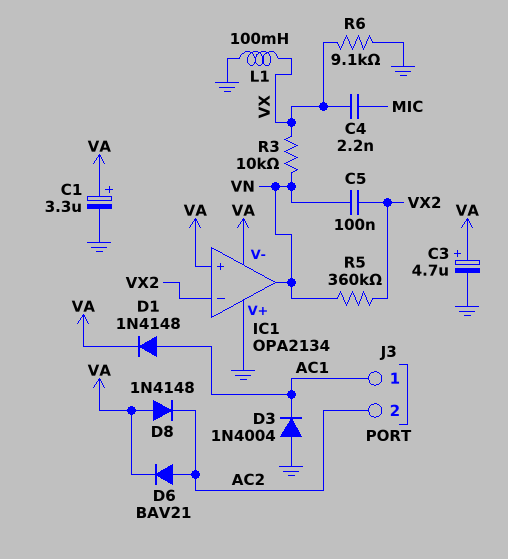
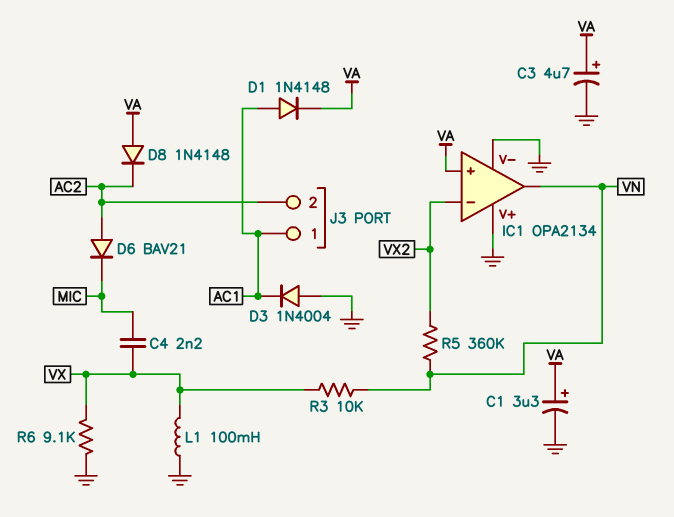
C5: 100nF (VN, VX2) -> none
D6: diode BAV21 (A AC2, K VA) -> diode BAV21 (A AC2, K MIC)
IC1 pin V-: VA -> GND

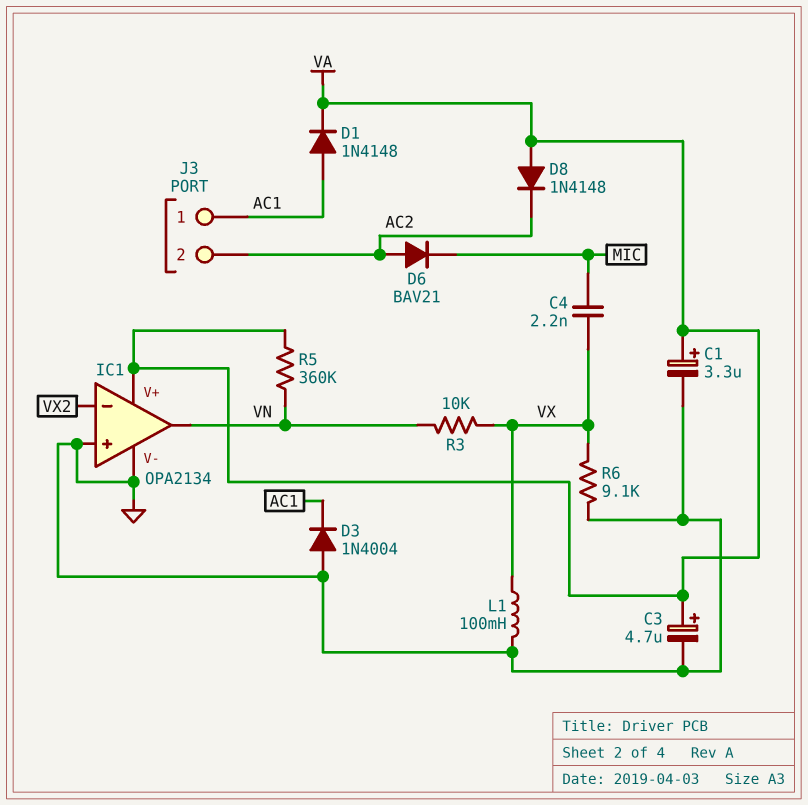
IC1 pin V+: GND -> VA
IC1 pin in+: VA -> GND
R5: 360k (VN, VX2) -> 360k (VA, VN)

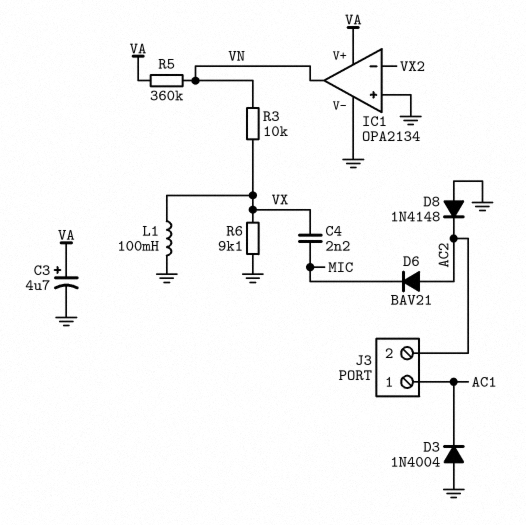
C1: 3.3uF (plus VA, minus GND) -> none
D1: diode 1N4148 (A AC1, K VA) -> none
D8: diode 1N4148 (A VA, K AC2) -> diode 1N4148 (A GND, K AC2)

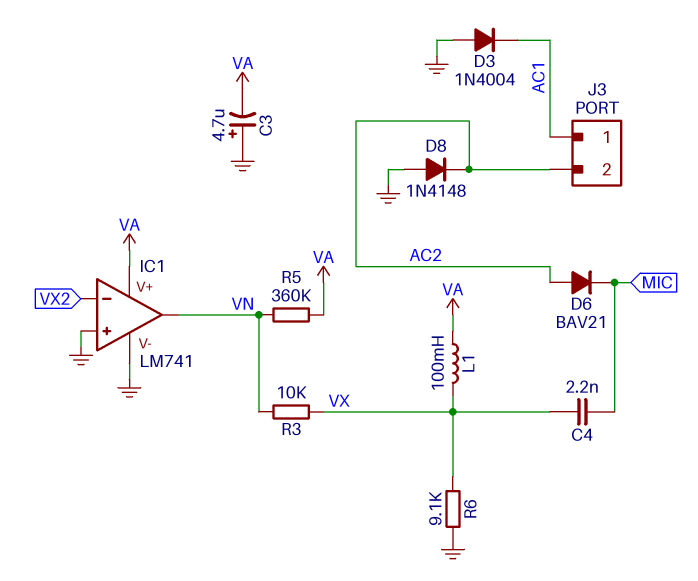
C3: 4.7uF (plus VA, minus GND) -> 4.7uF (plus GND, minus VA)
IC1: OPA2134 -> LM741
L1: 100mH (GND, VX) -> 100mH (VA, VX)

